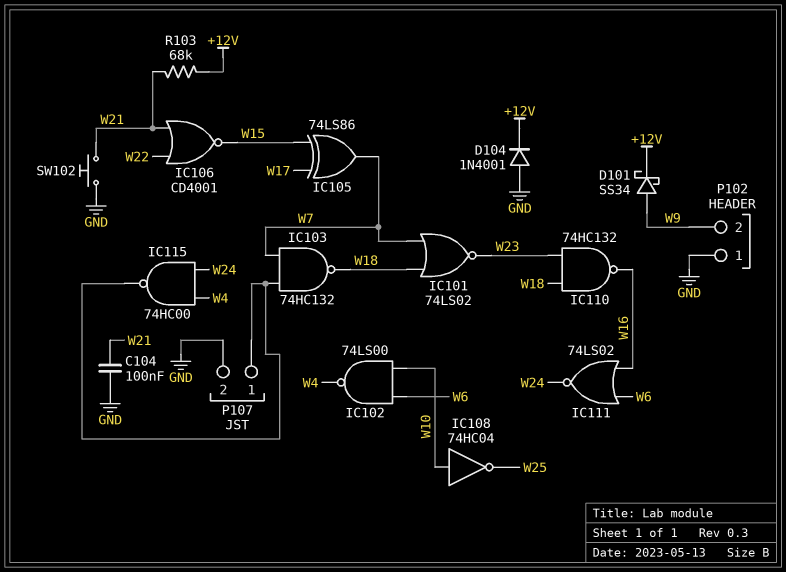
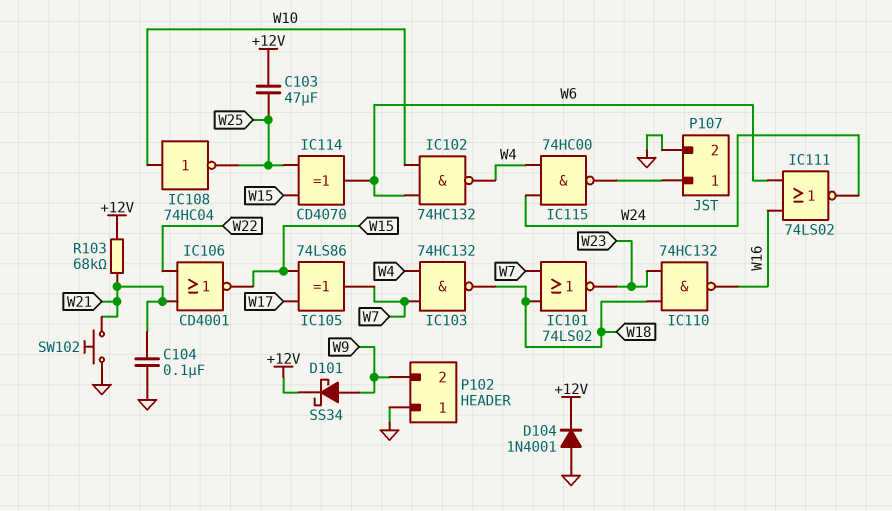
C103: none -> 47uF (+12V, W25)
IC102: NAND 74LS00 (in W6, in W10, out W4) -> NAND 74HC132 (in W6, in W10, out W4)
IC103: NAND 74HC132 (in P107/1, in W7, out W18) -> NAND 74HC132 (in W4, in W7, out W18)
IC114: none -> XOR CD4070 (in W15, in W25, out W6)

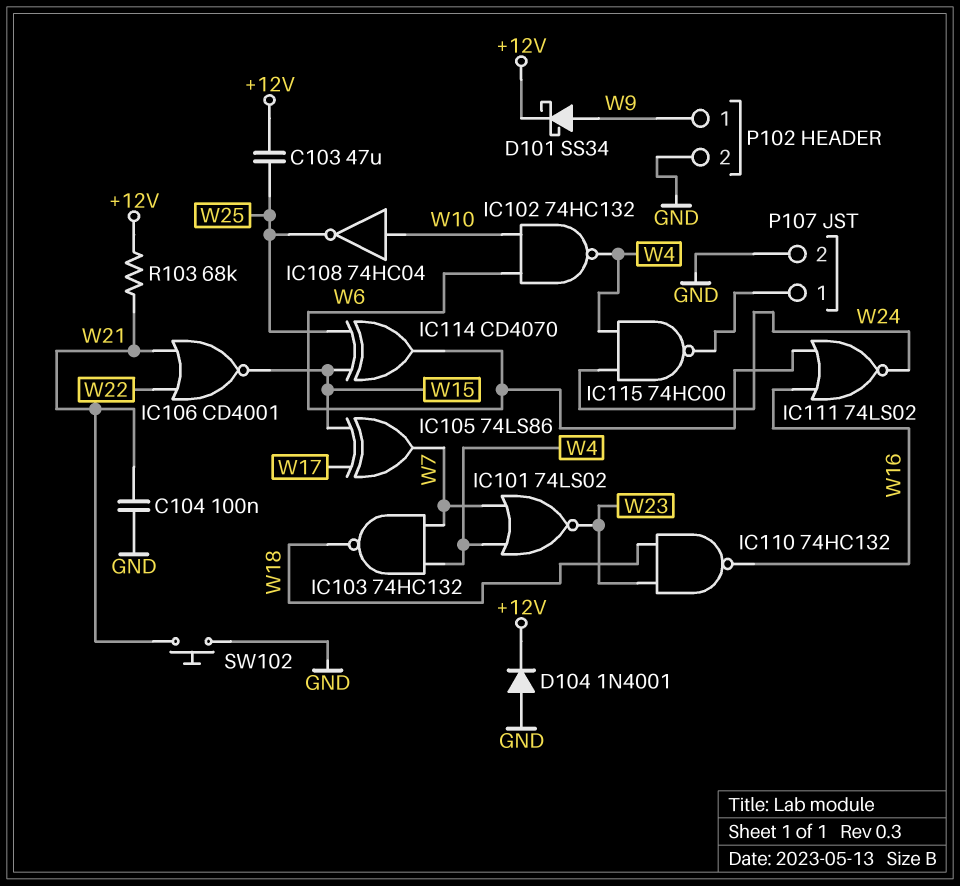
IC101: NOR 74LS02 (in W7, in W18, out W23) -> NOR 74LS02 (in W4, in W7, out W23)
P102 pin 1: GND -> W9
P102 pin 2: W9 -> GND

